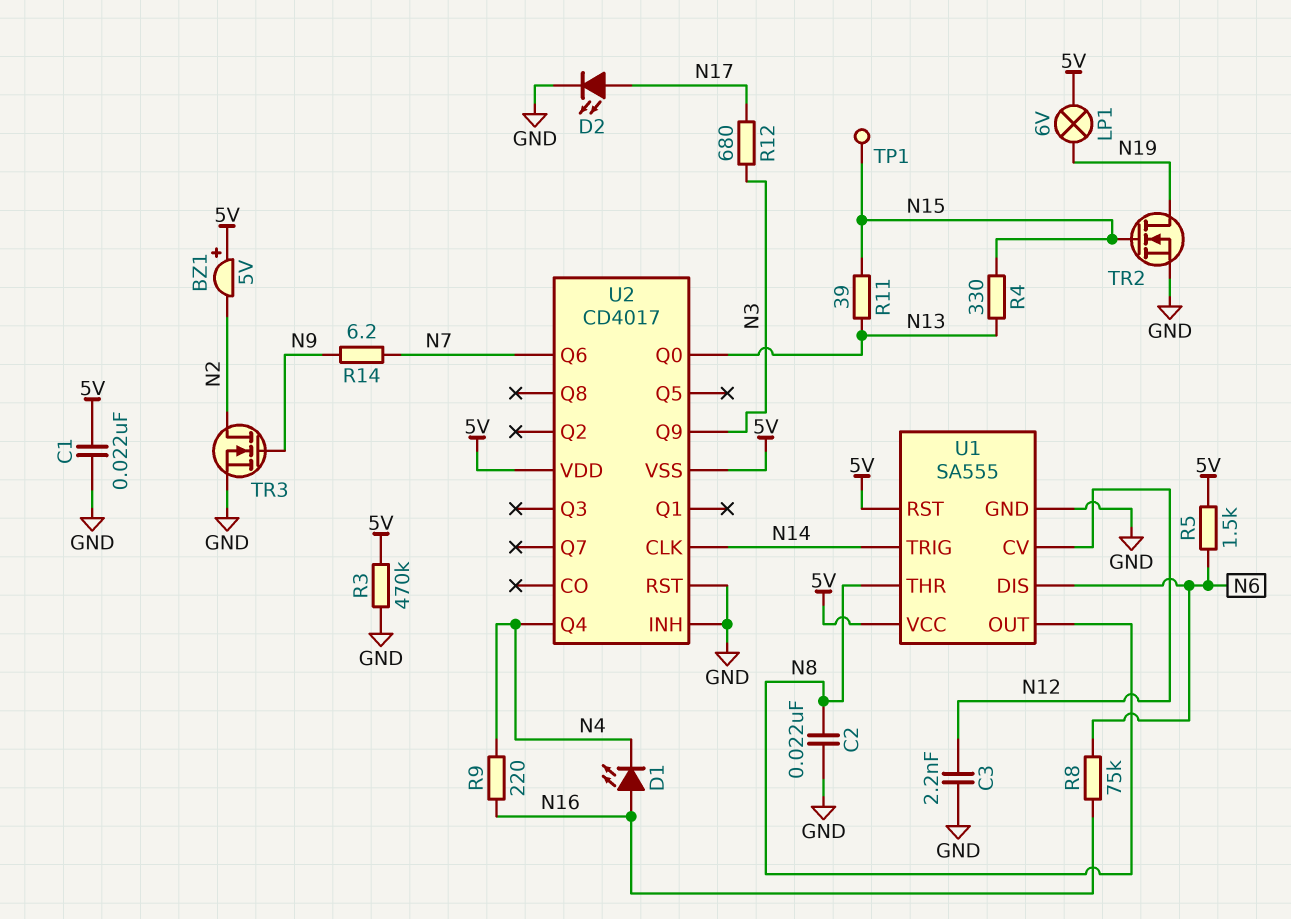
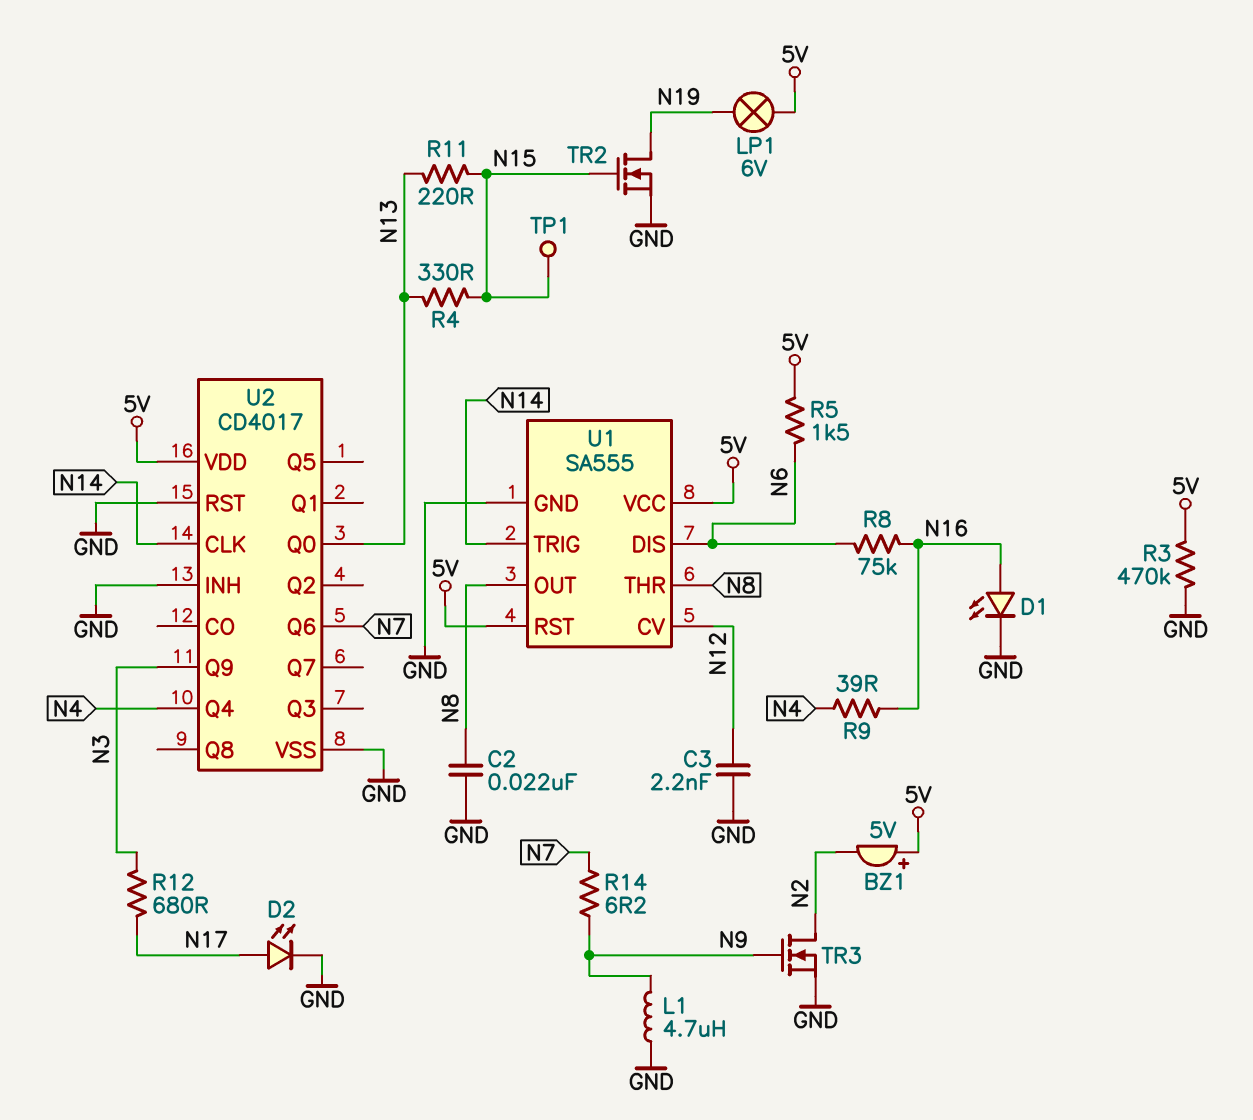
C1: 22nF (5V, GND) -> none
D1: LED (A N16, K N4) -> LED (A N16, K GND)
L1: none -> 4.7uH (GND, N9)
R9: 220 (N4, N16) -> 39 (N4, N16)
R11: 39 (N13, N15) -> 220 (N13, N15)
U2 pin VSS: 5V -> GND

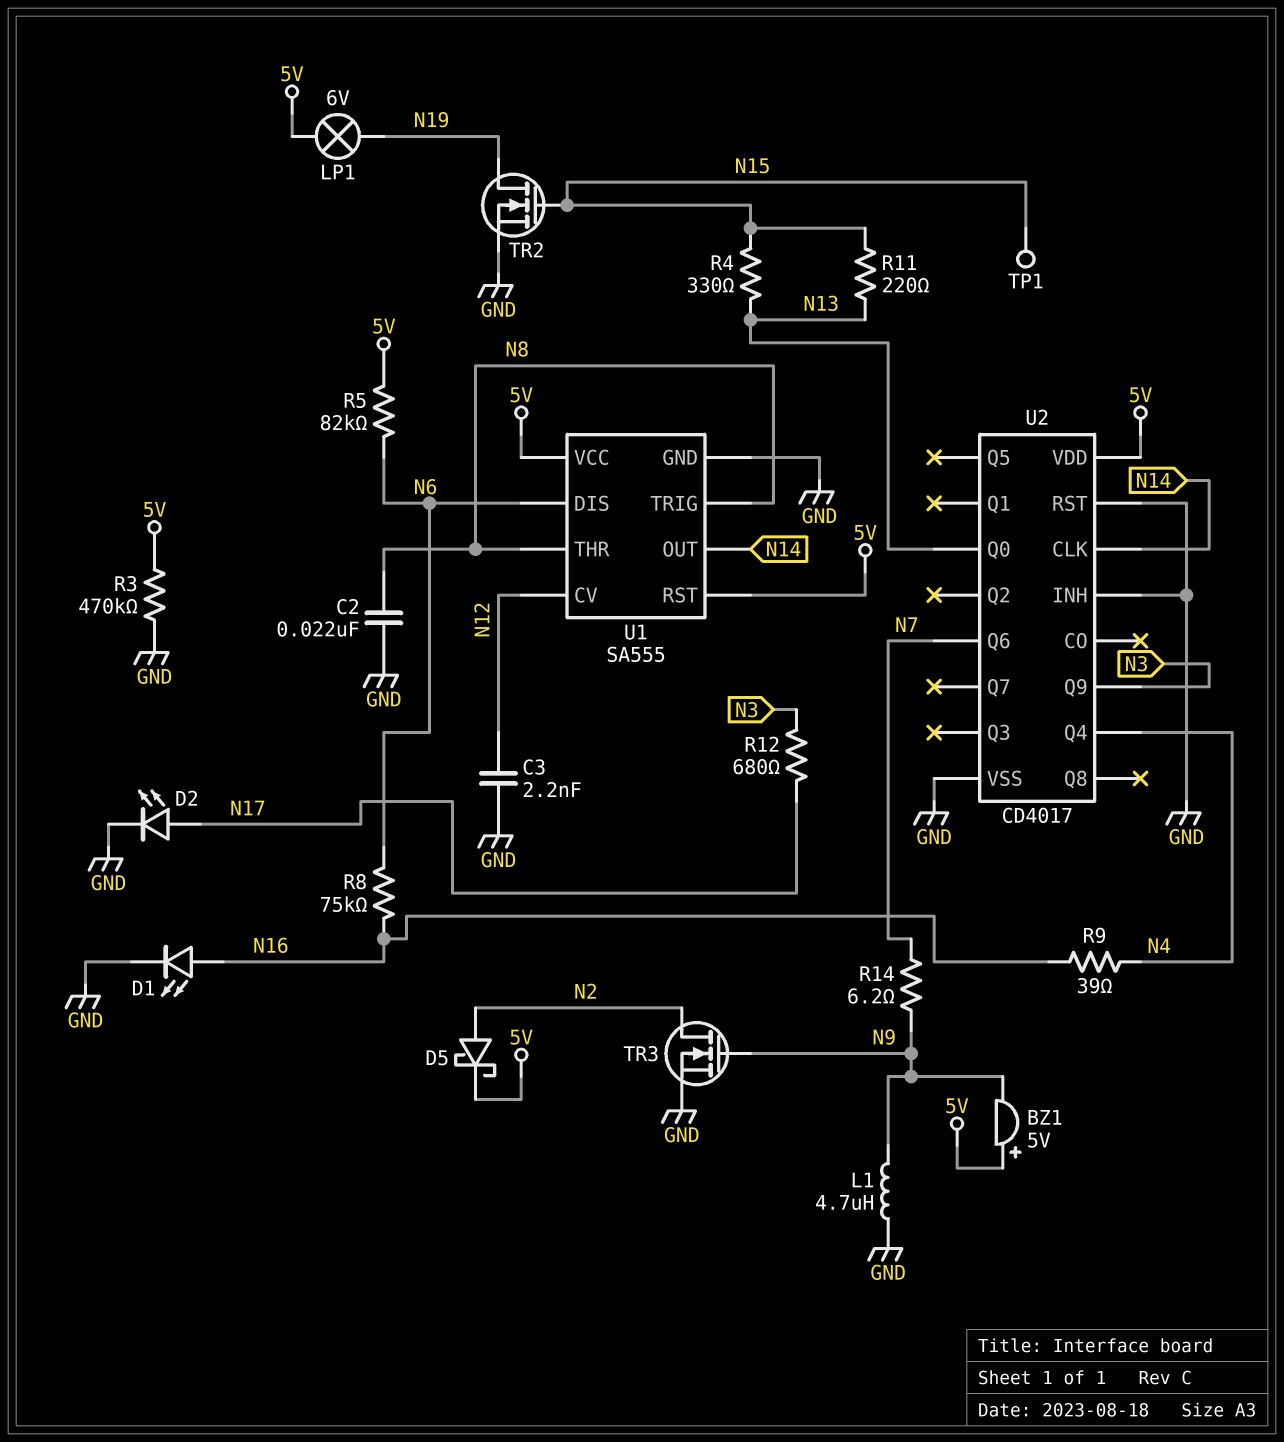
BZ1: buzzer 5V (plus 5V, minus N2) -> buzzer 5V (plus 5V, minus N9)
D5: none -> schottky (A N2, K 5V)
R5: 1.5k (5V, N6) -> 82k (5V, N6)
U1 pin OUT: N8 -> N14
U1 pin TRIG: N14 -> N8

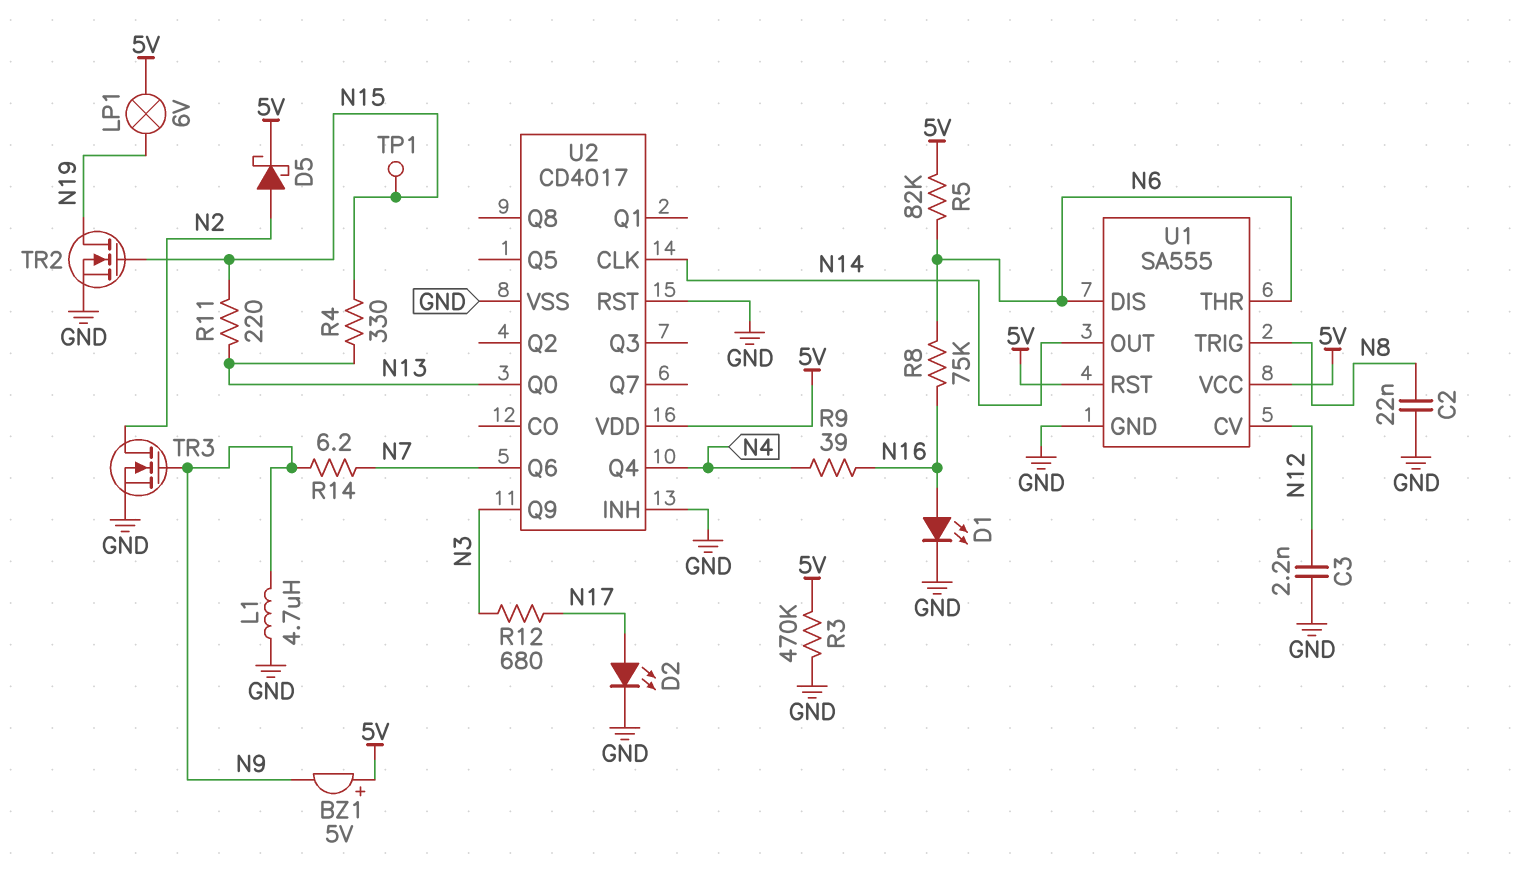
U1 pin THR: N8 -> N6

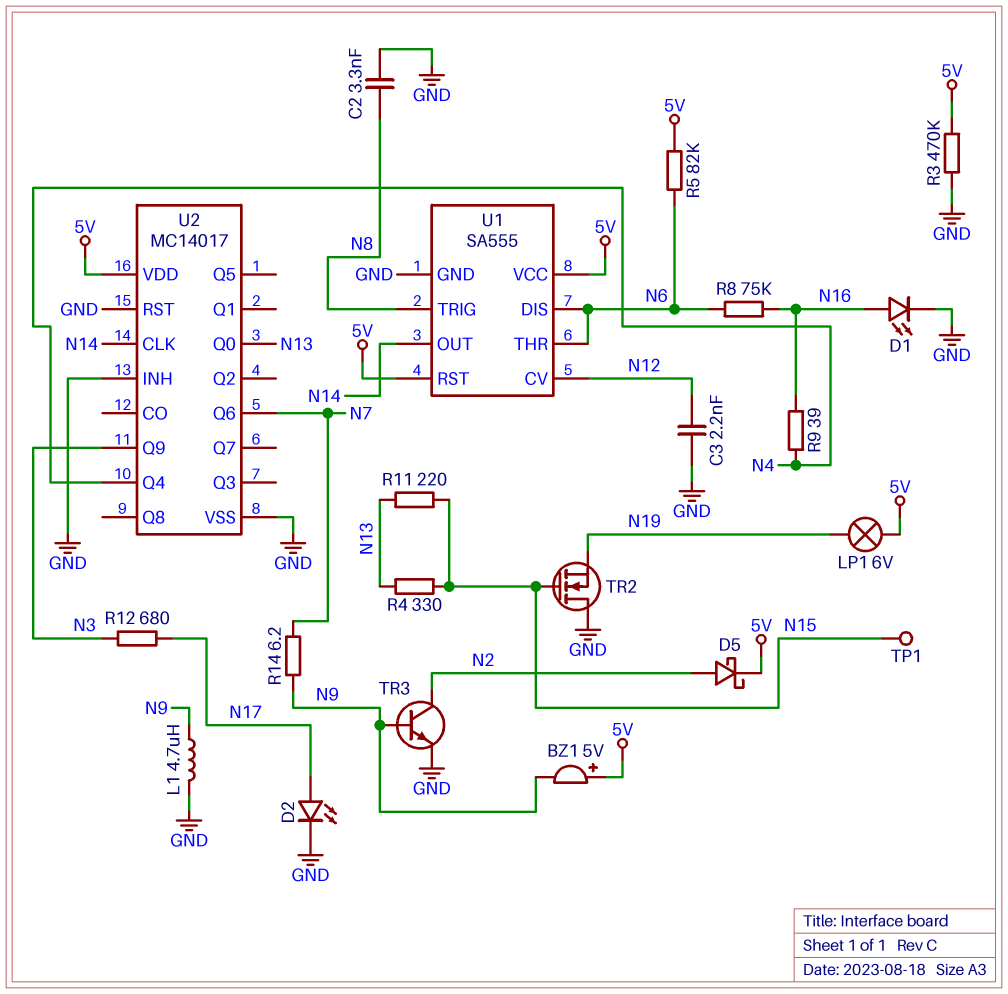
C2: 22nF (GND, N8) -> 3.3nF (GND, N8)
TR2: NMOS (G N15, D N19, S GND) -> NMOS (G N15, D GND, S N19)
TR3: NMOS (G N9, D N2, S GND) -> NPN (B N9, C N2, E GND)
U2: CD4017 -> MC14017

